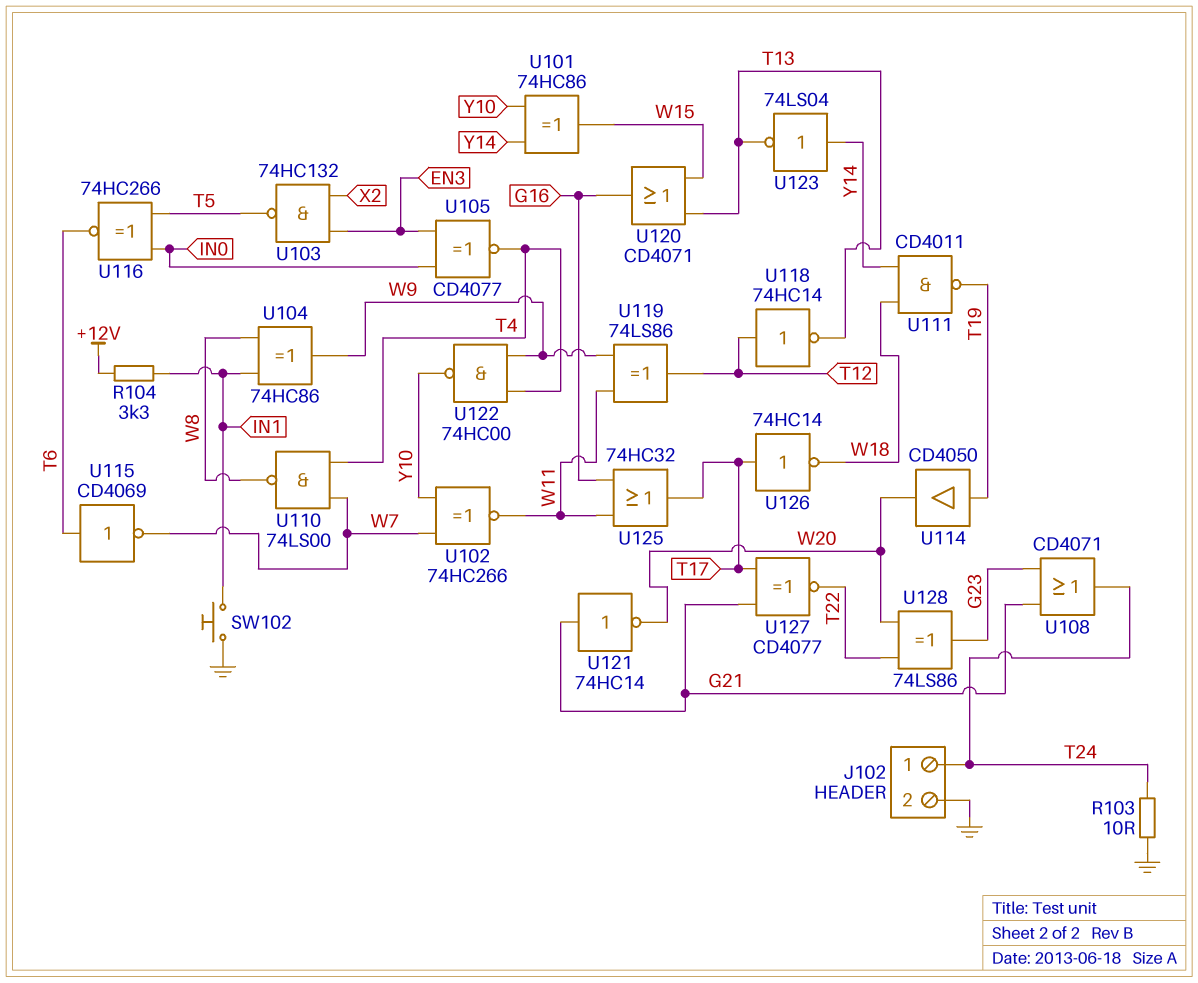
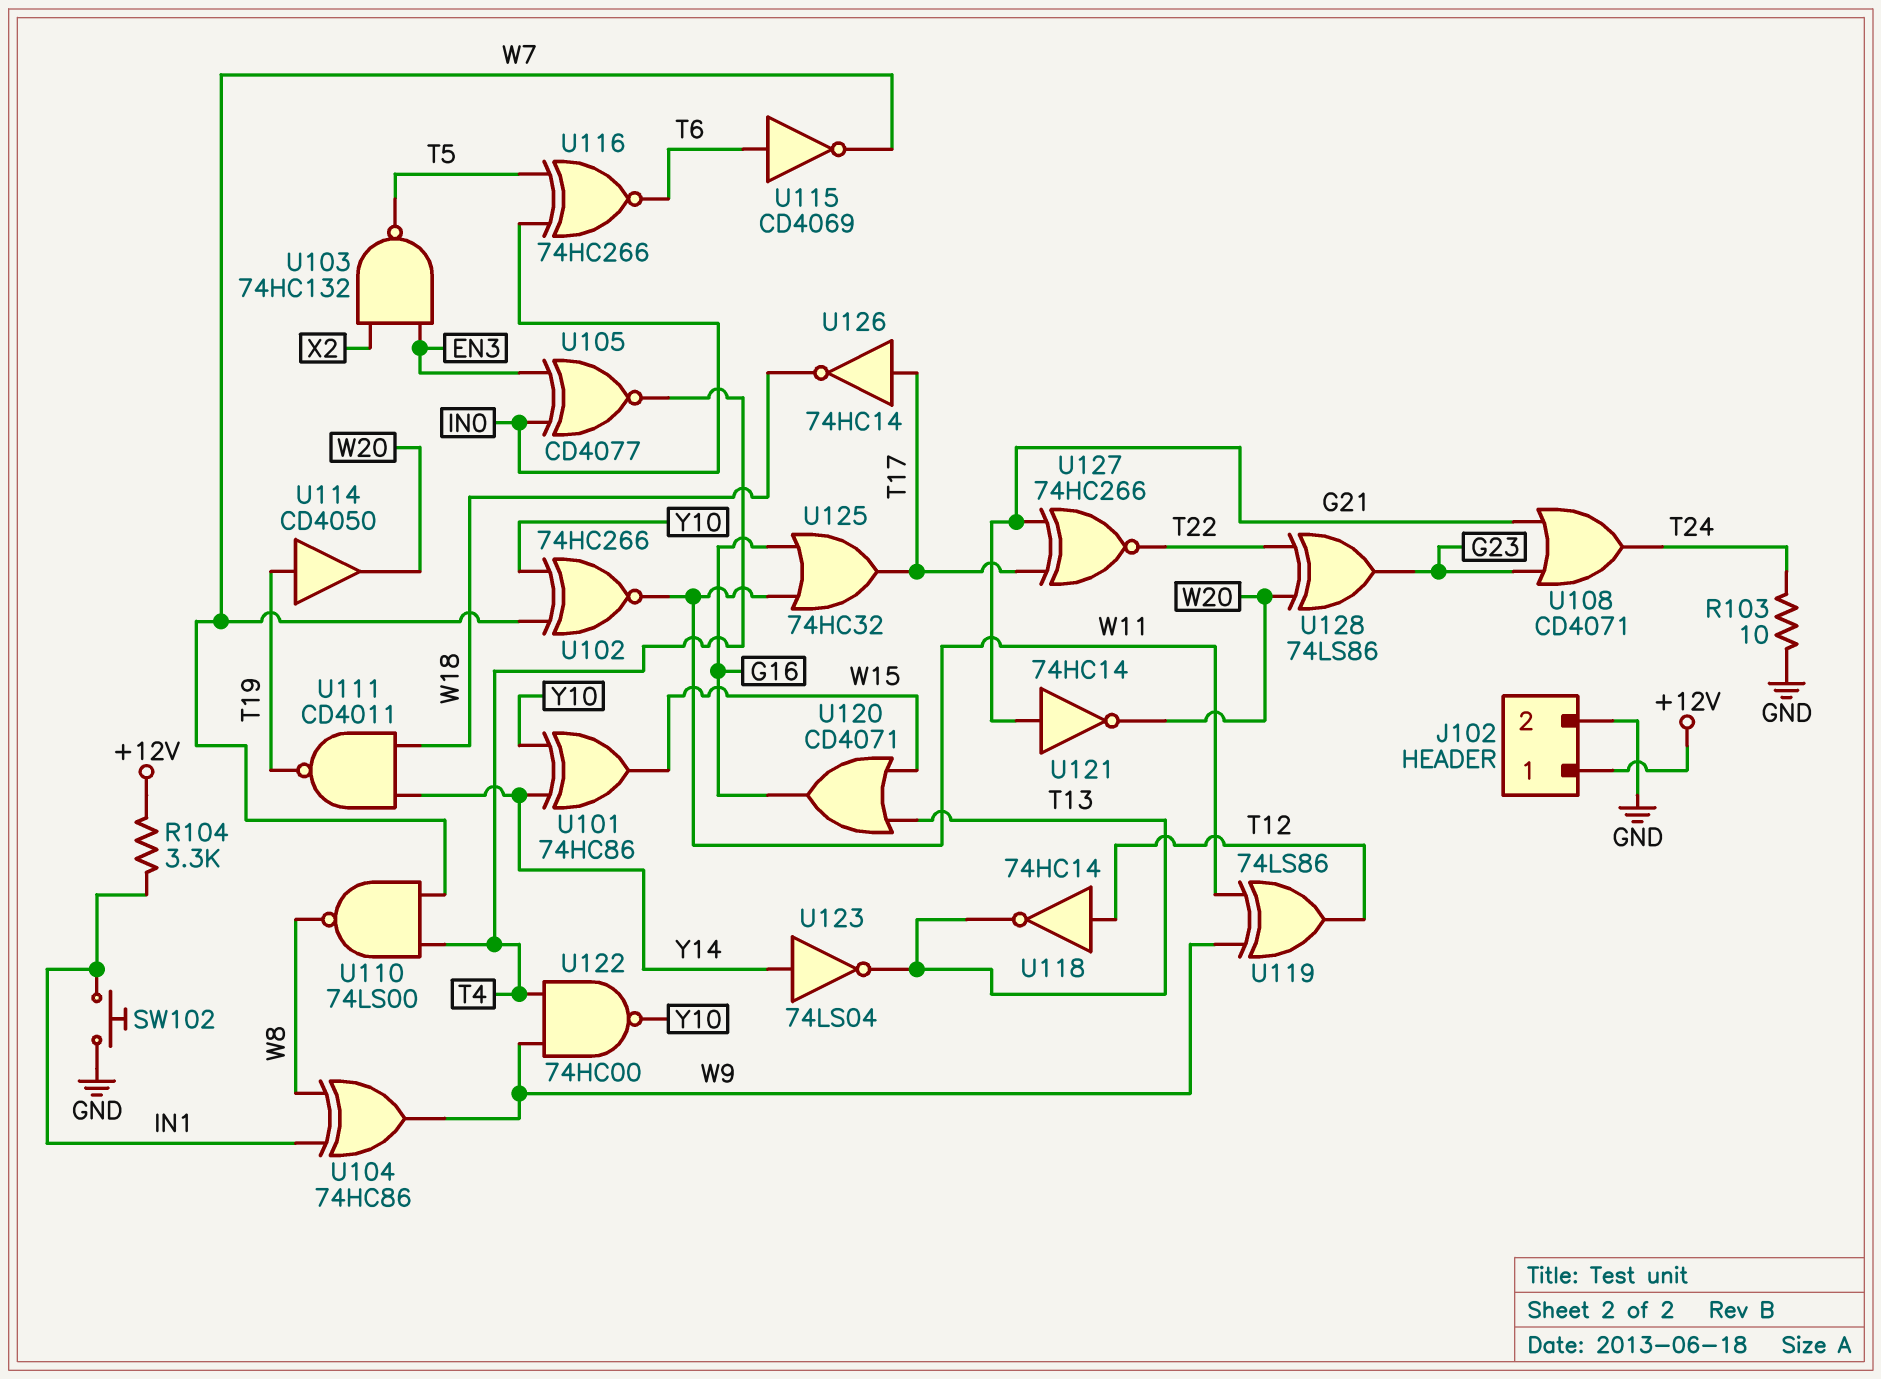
J102 pin 1: T24 -> +12V
U127: XNOR CD4077 (in G21, in T17, out T22) -> XNOR 74HC266 (in G21, in T17, out T22)

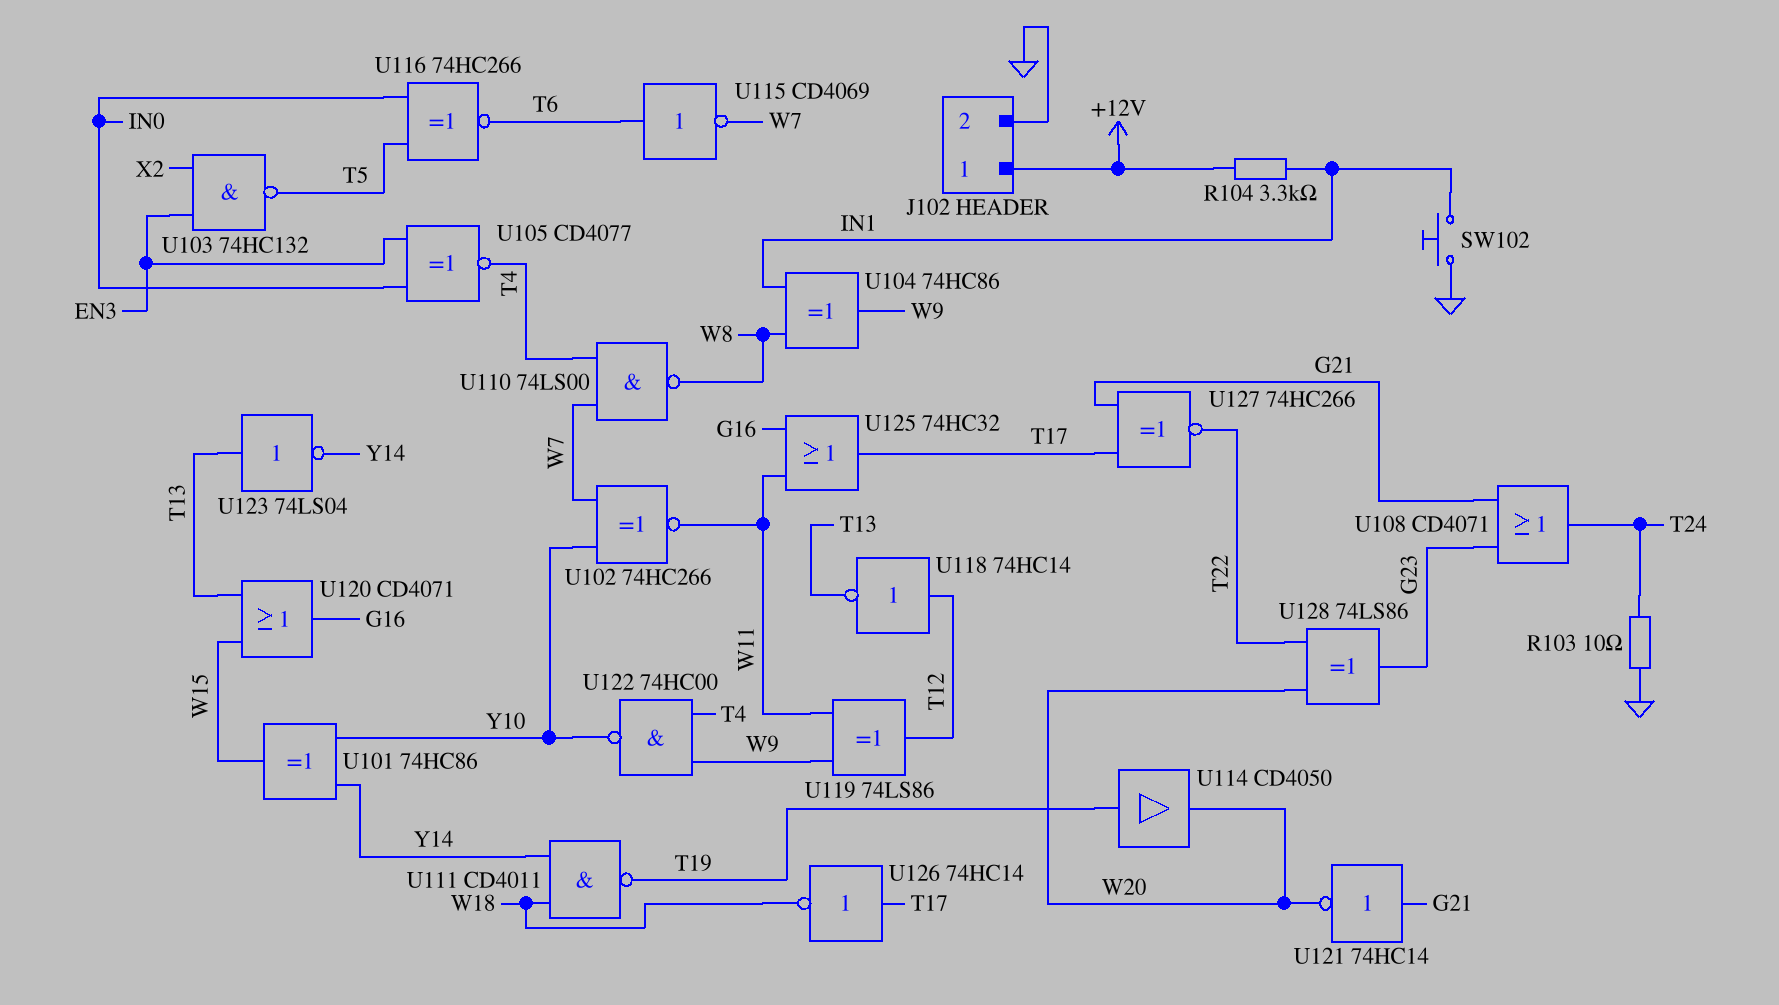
U123: NOT 74LS04 (in Y14, out T13) -> NOT 74LS04 (in T13, out Y14)

